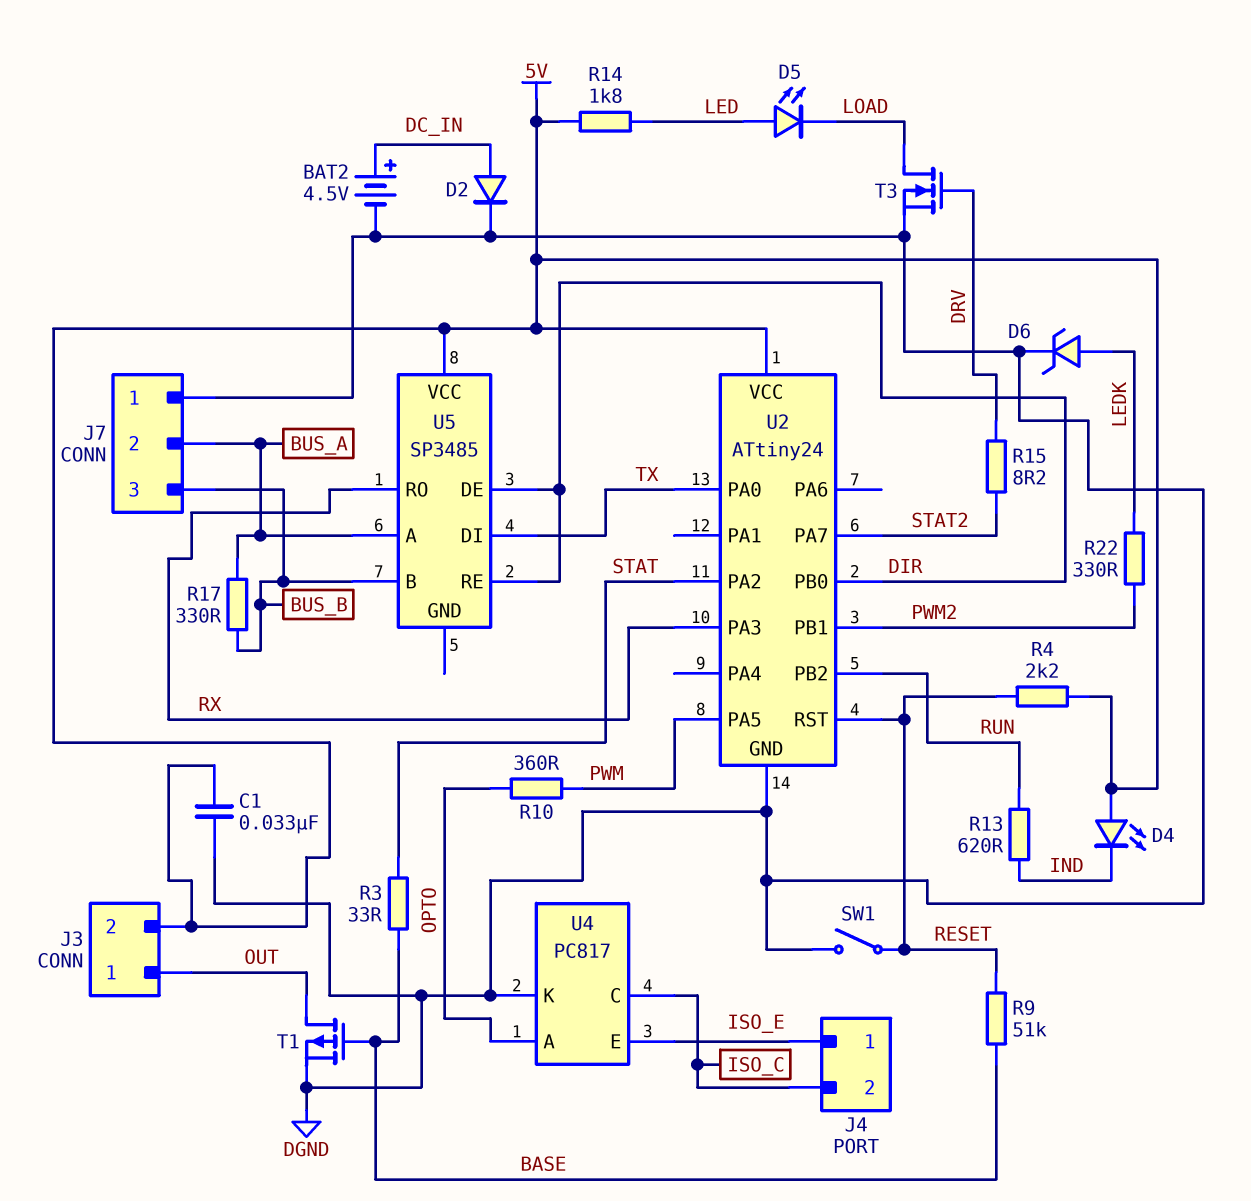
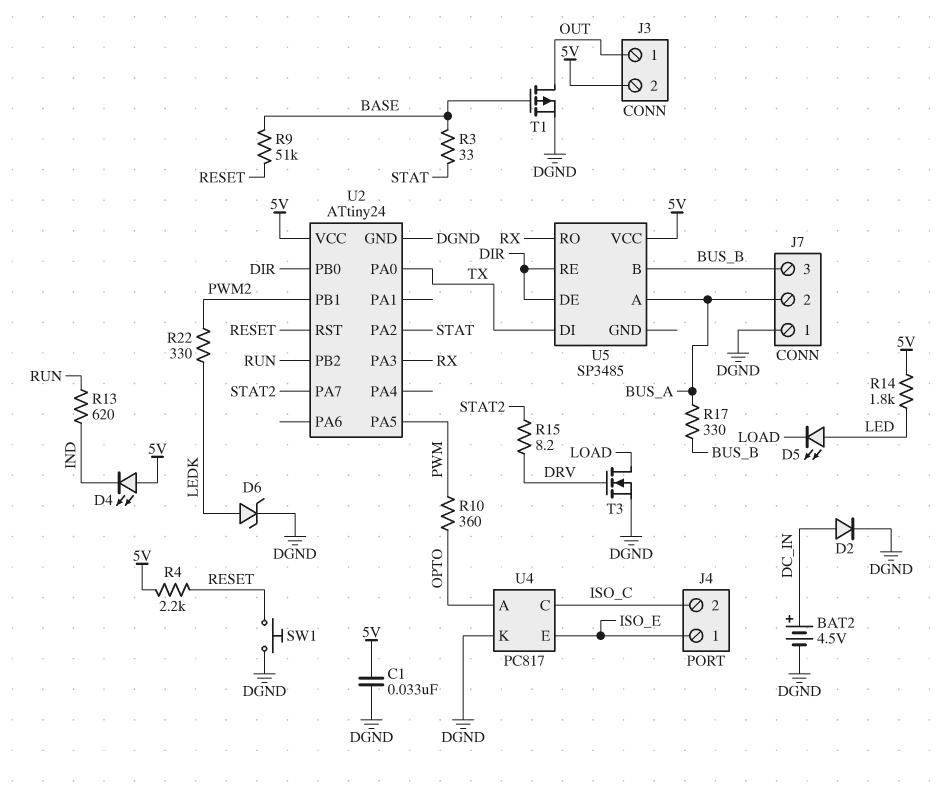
SW1: switch (DGND, RESET) -> button (DGND, RESET)

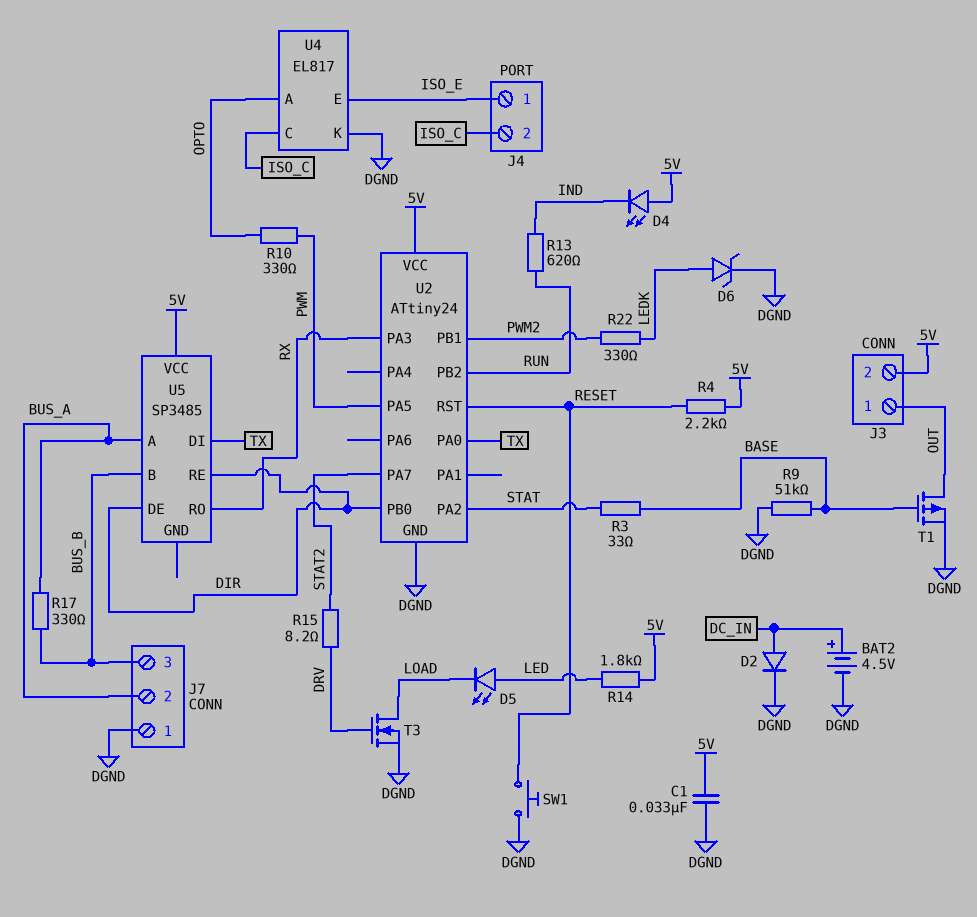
R9: 51k (BASE, RESET) -> 51k (BASE, DGND)
R10: 360 (OPTO, PWM) -> 330 (OPTO, PWM)
U4: PC817 -> EL817

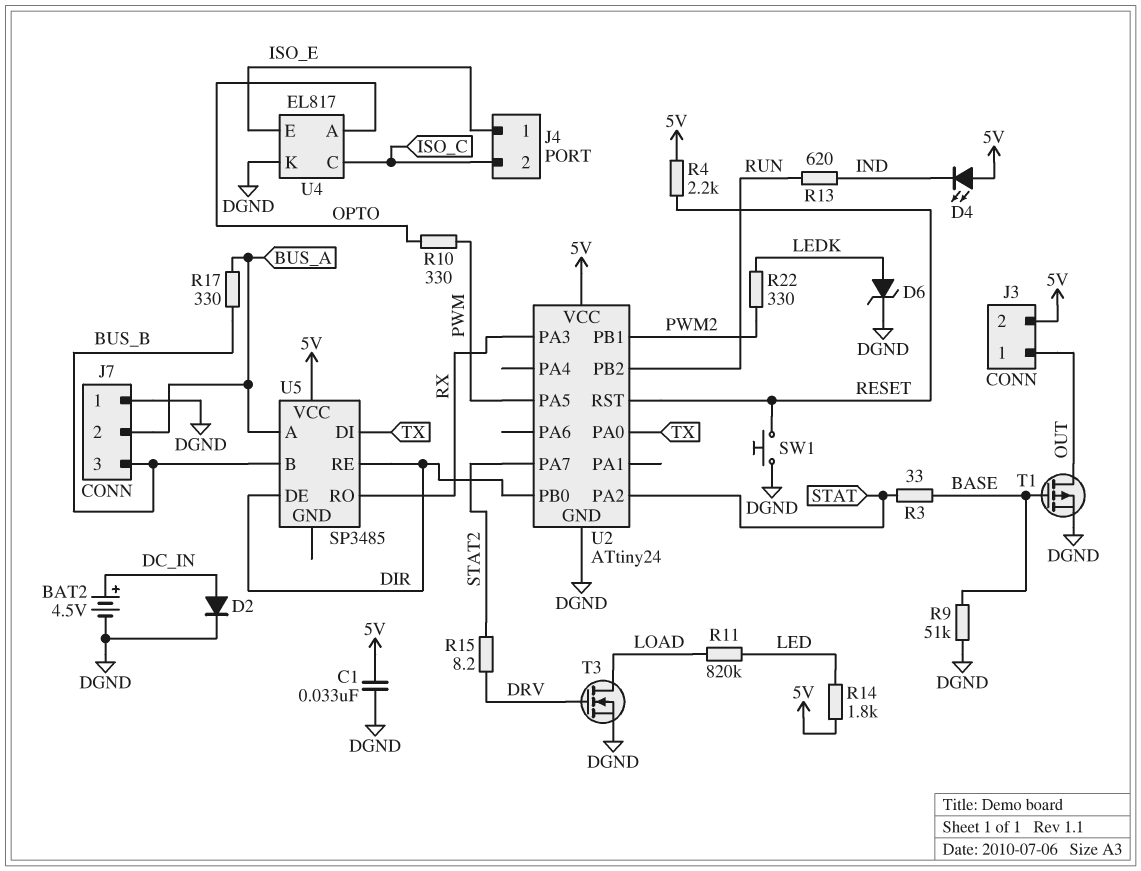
D5: LED (A LED, K LOAD) -> none
R11: none -> 820k (LED, LOAD)

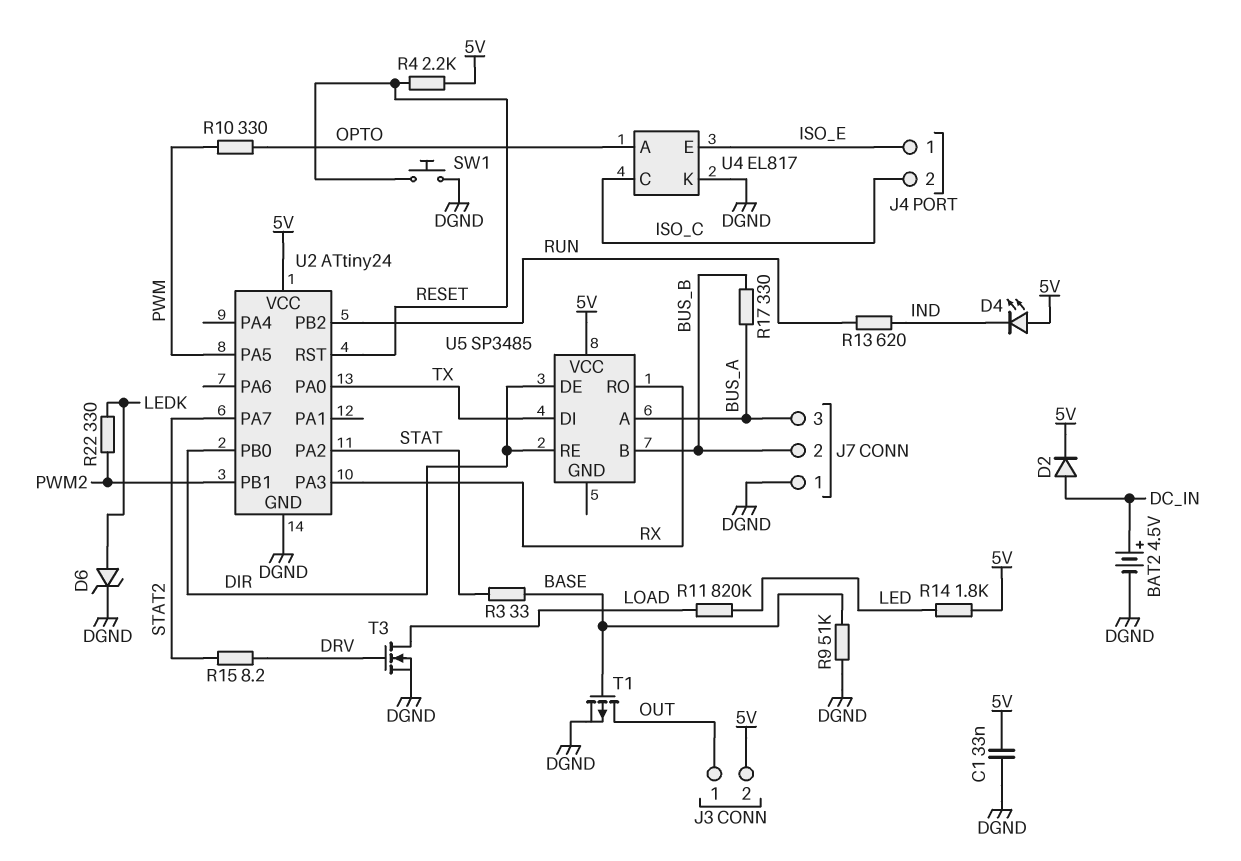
D2: diode (A DC_IN, K DGND) -> diode (A DC_IN, K 5V)
J7 pin 2: BUS_A -> BUS_B
J7 pin 3: BUS_B -> BUS_A

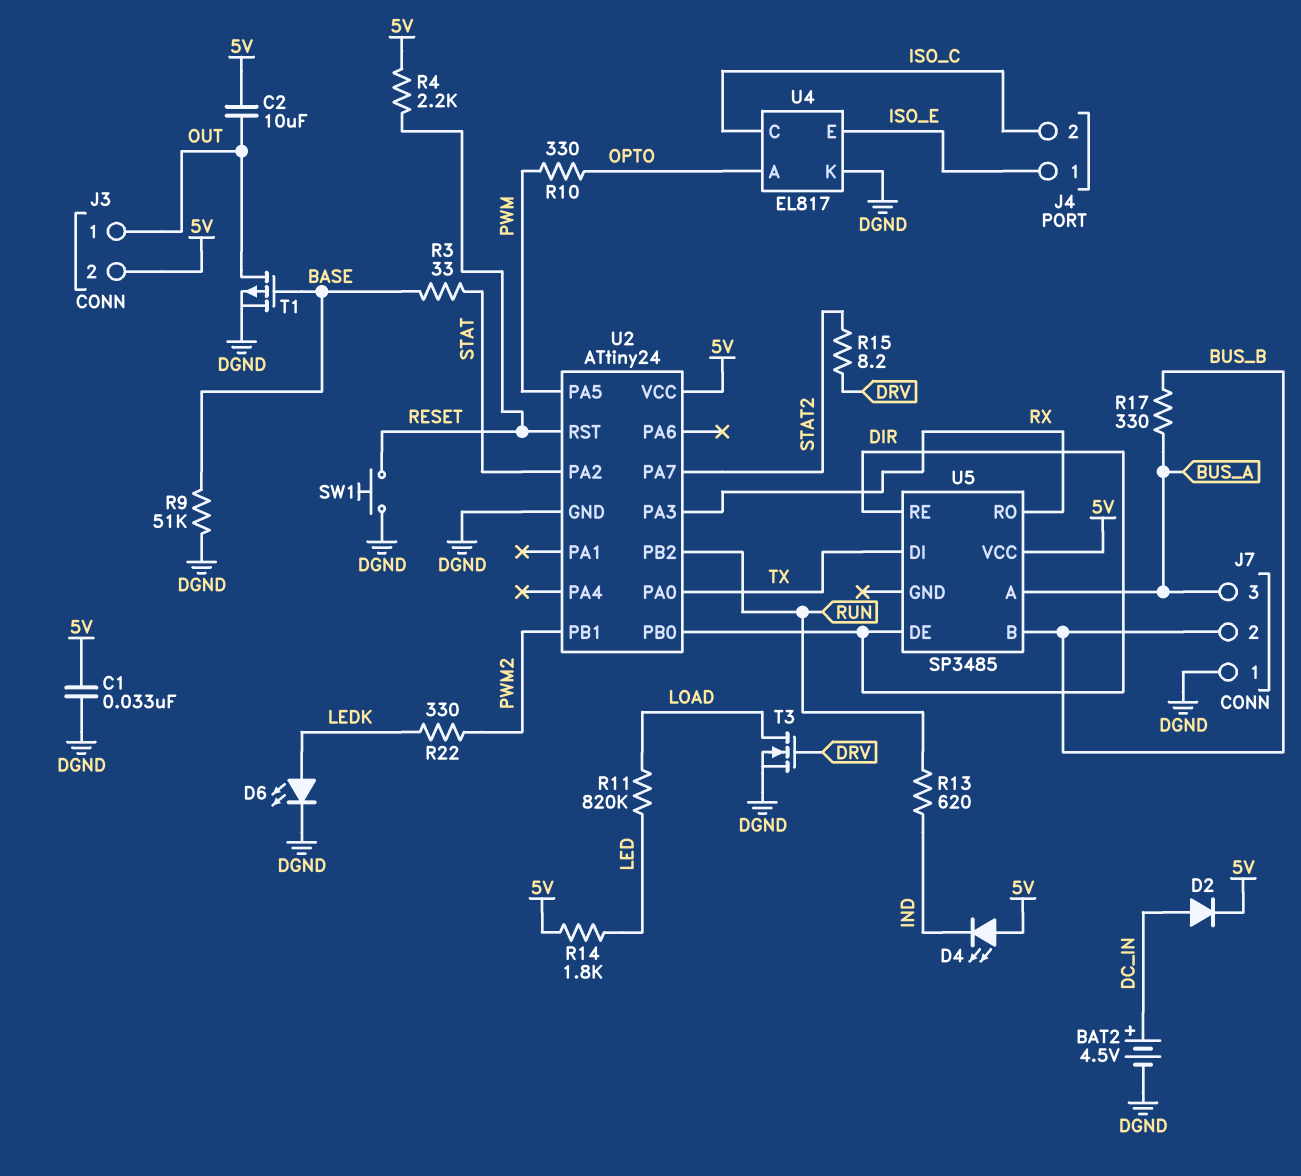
C2: none -> 10uF (5V, OUT)
D6: zener (A LEDK, K DGND) -> LED (A LEDK, K DGND)

